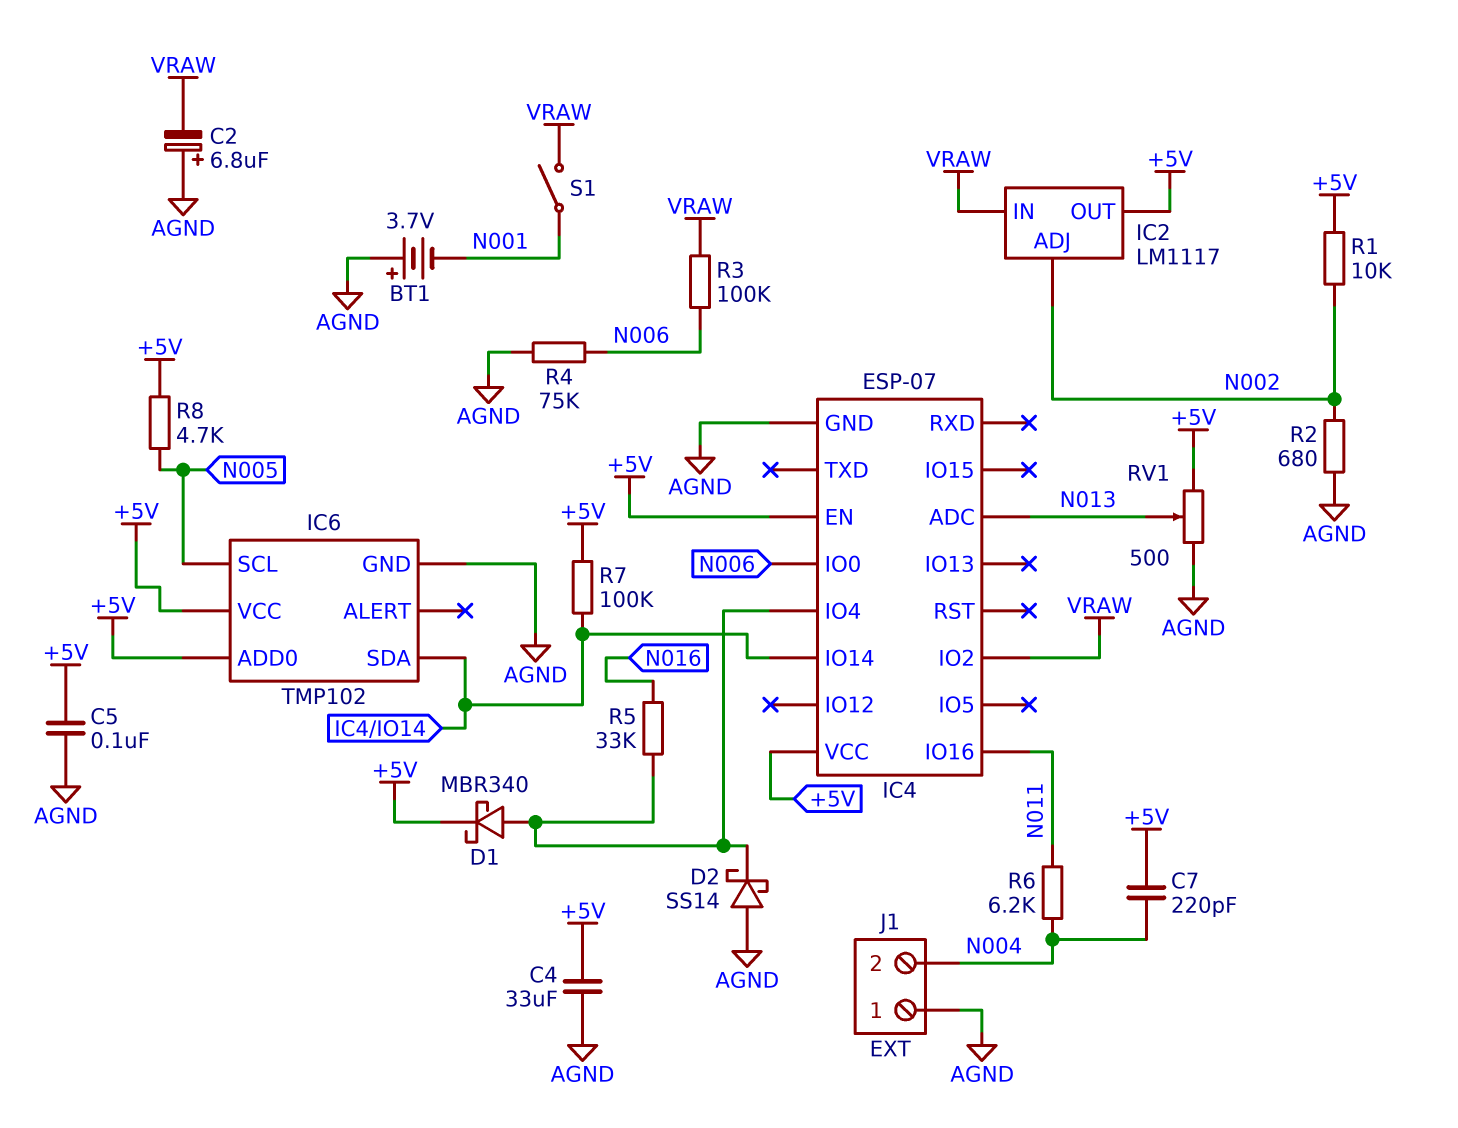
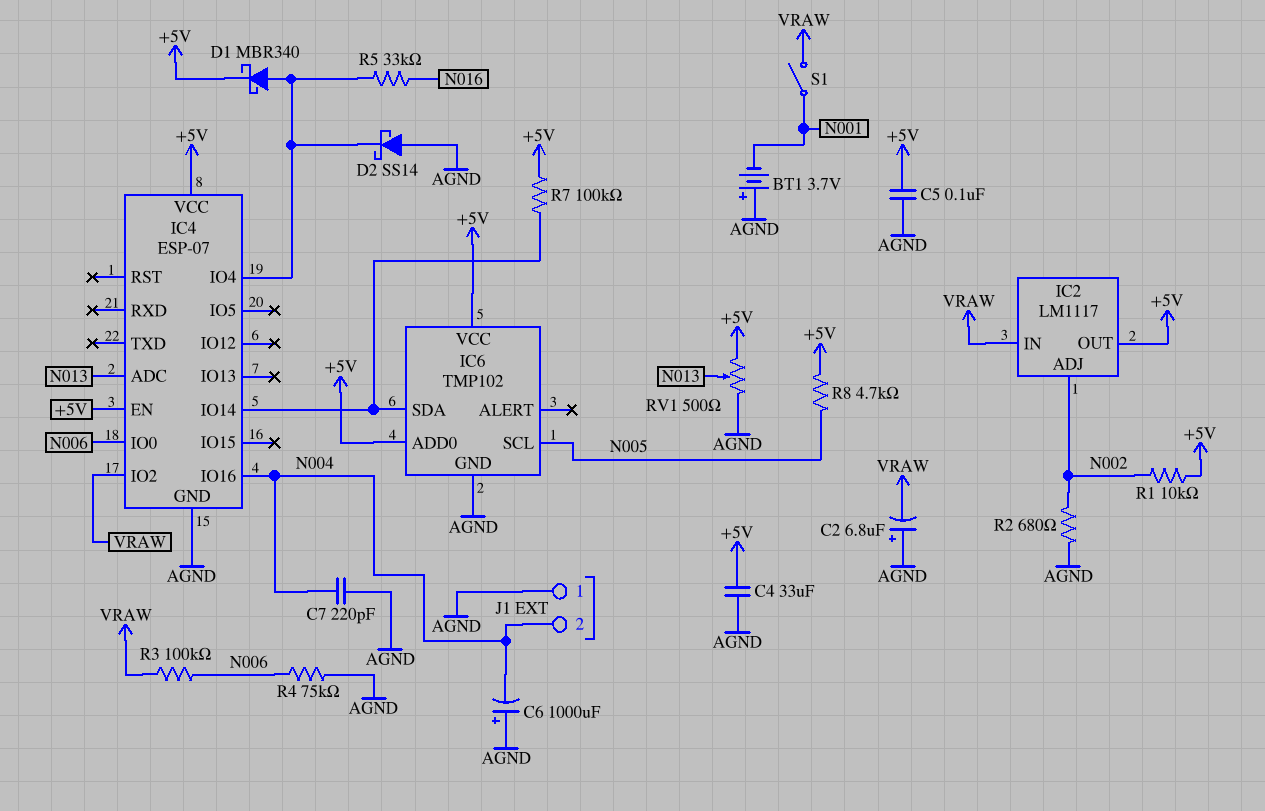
C6: none -> 1000uF (plus AGND, minus N004)
C7: 220pF (+5V, N004) -> 220pF (AGND, N004)
IC4 pin IO16: N011 -> N004
R6: 6.2k (N004, N011) -> none

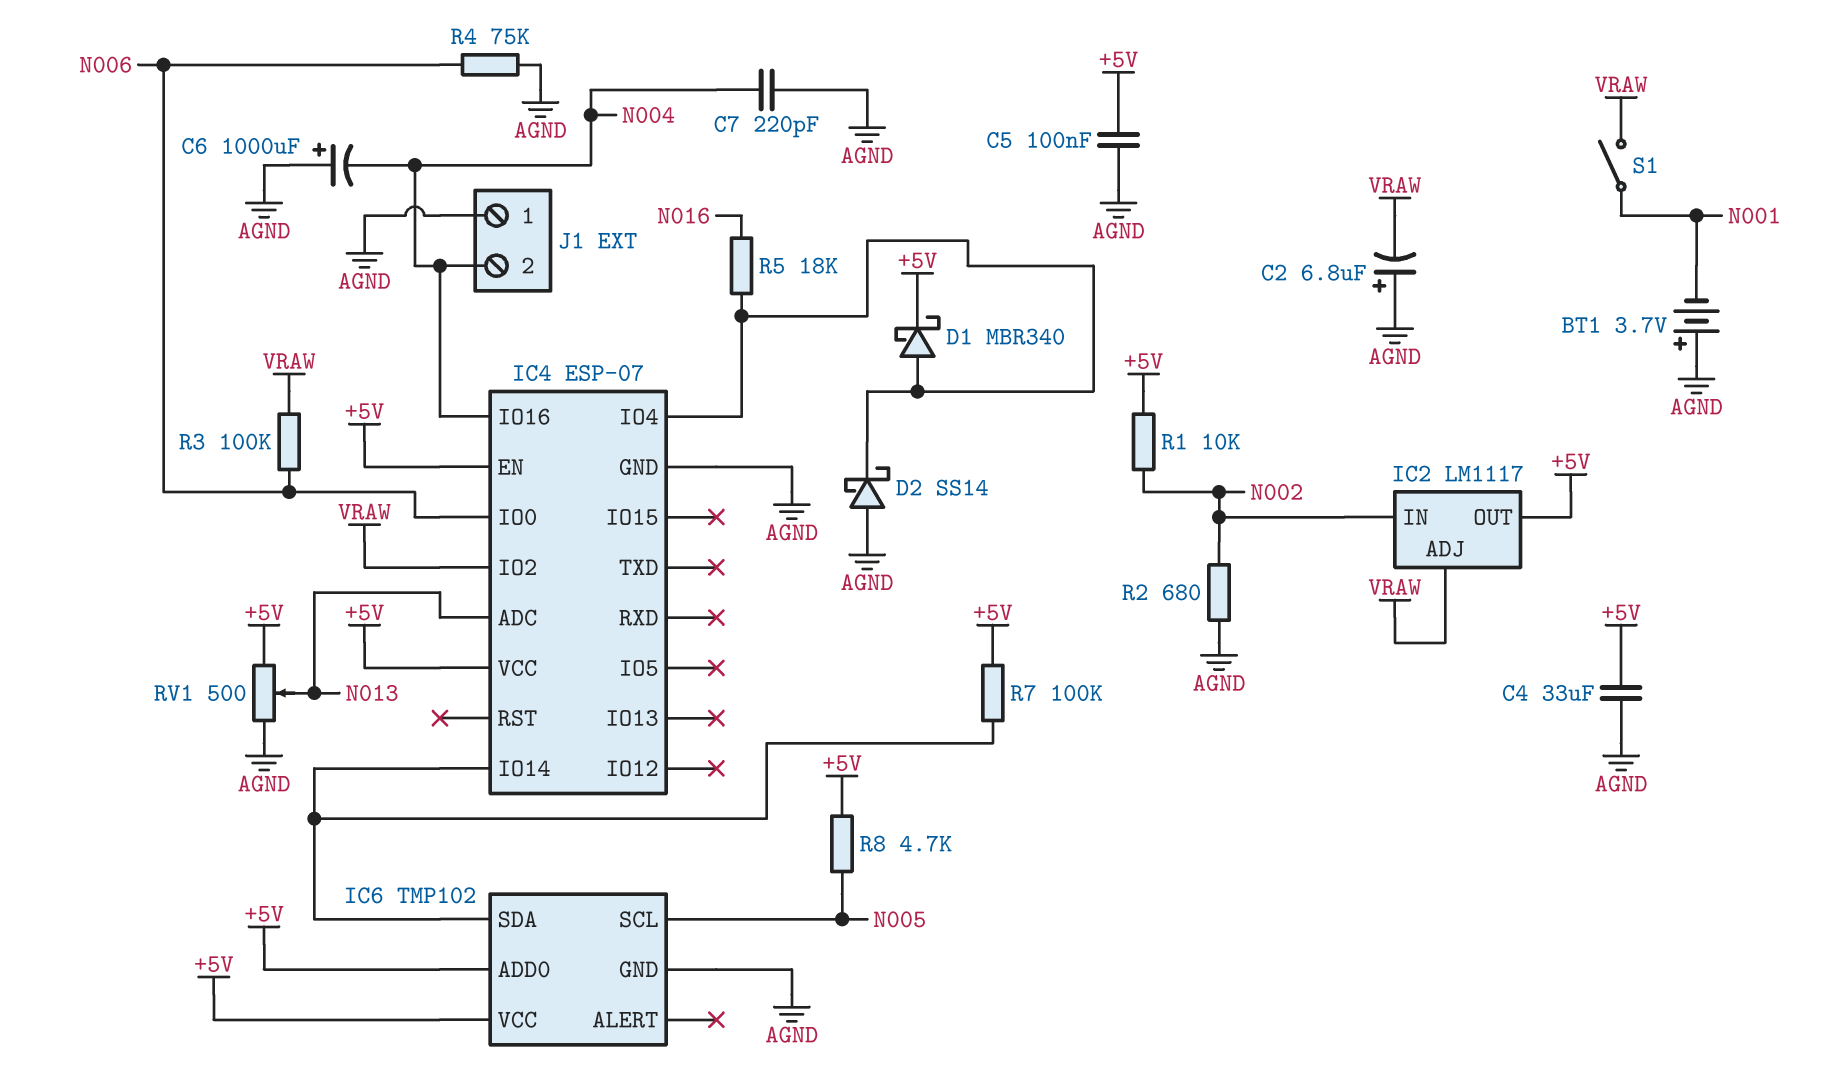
IC2 pin ADJ: N002 -> VRAW
IC2 pin IN: VRAW -> N002
R5: 33k (IC4/IO4, N016) -> 18k (IC4/IO4, N016)

